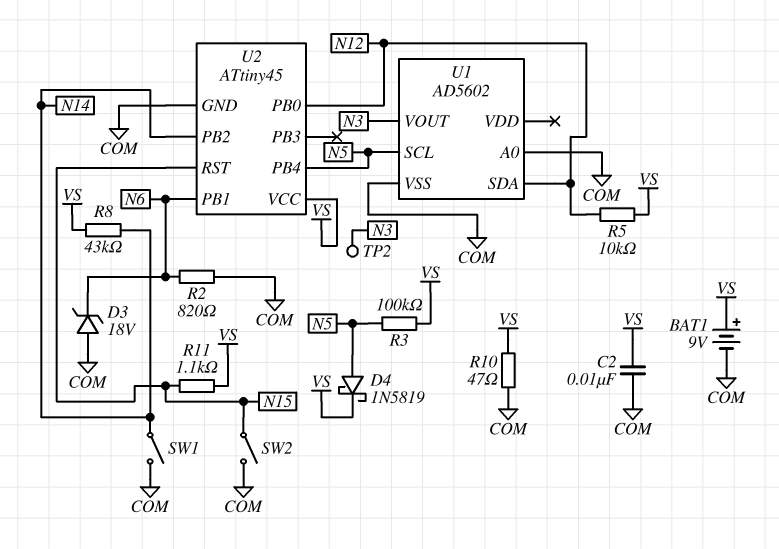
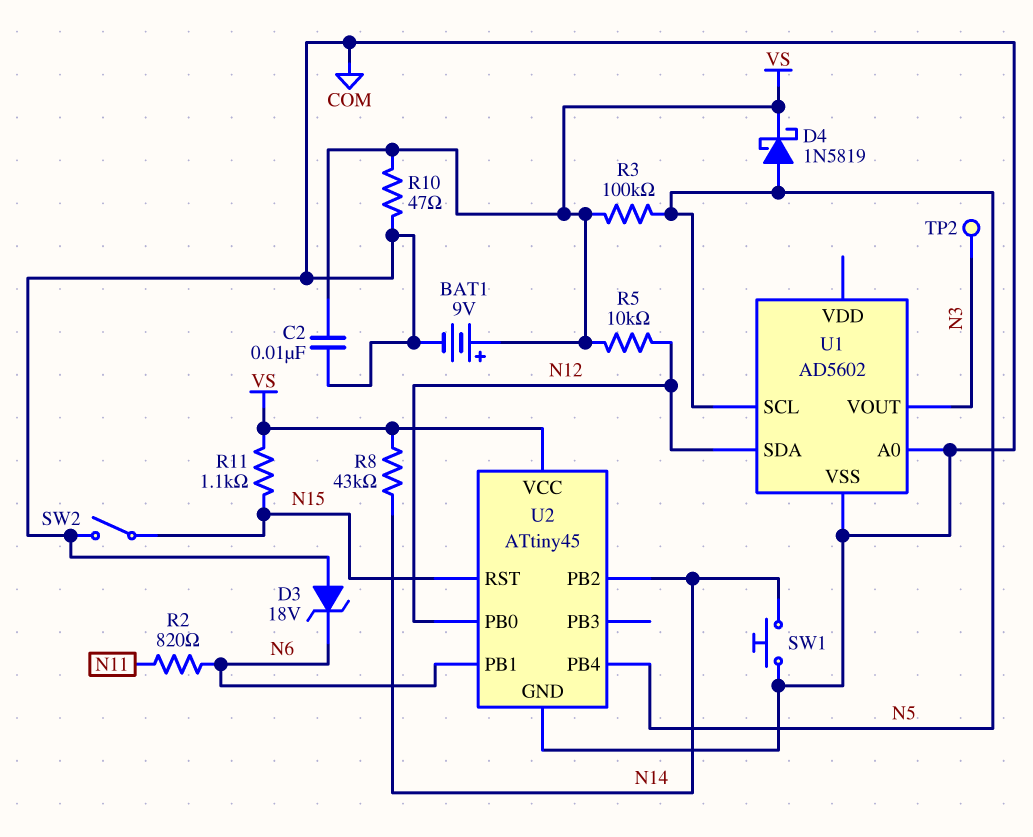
R2: 820 (COM, N6) -> 820 (N6, N11)
SW1: switch (COM, N14) -> button (COM, N14)

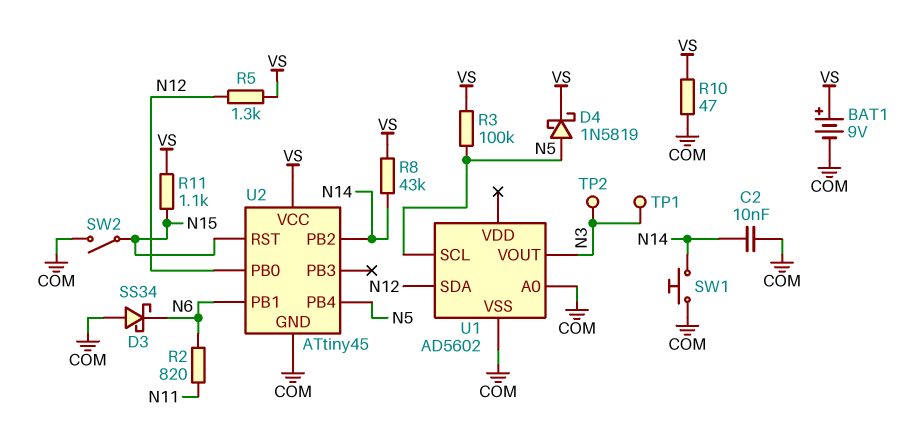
C2: 10nF (COM, VS) -> 10nF (COM, N14)
D3: zener 18V (A COM, K N6) -> schottky SS34 (A COM, K N6)
R5: 10k (N12, VS) -> 1.3k (N12, VS)
TP1: none -> test point (N3)

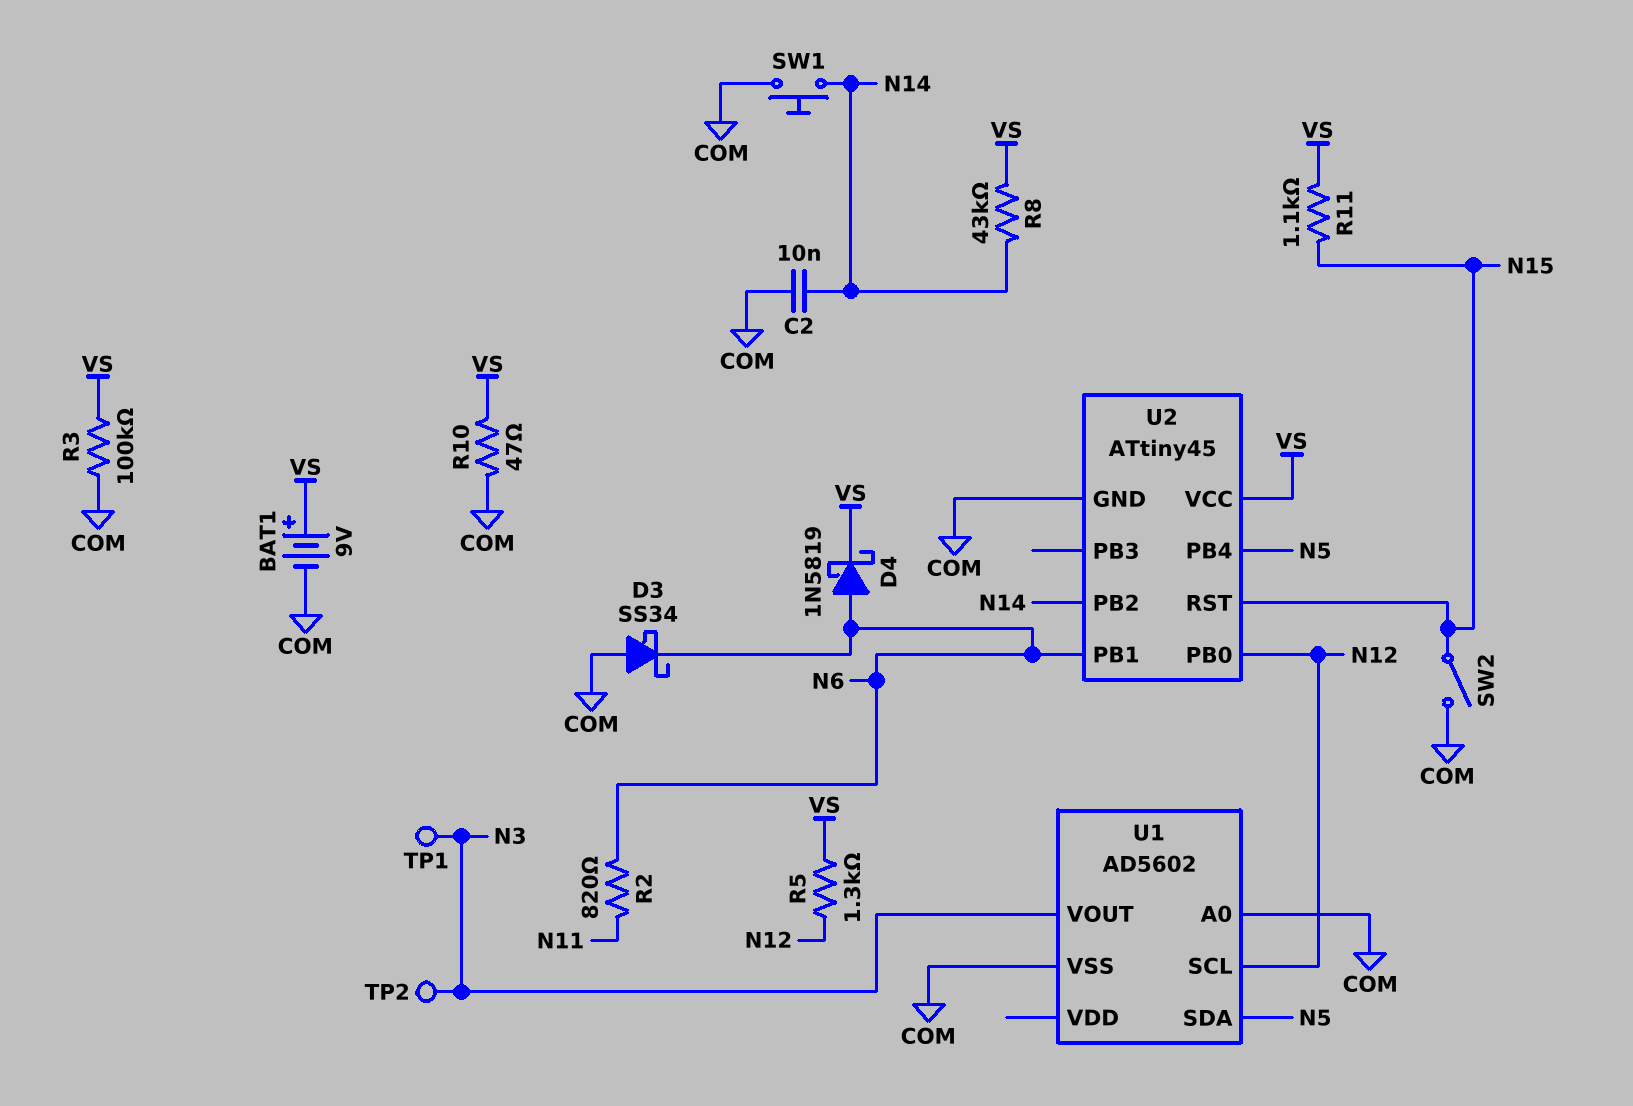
D4: schottky 1N5819 (A N5, K VS) -> schottky 1N5819 (A N6, K VS)
R3: 100k (N5, VS) -> 100k (COM, VS)
U1 pin SCL: N5 -> N12
U1 pin SDA: N12 -> N5

